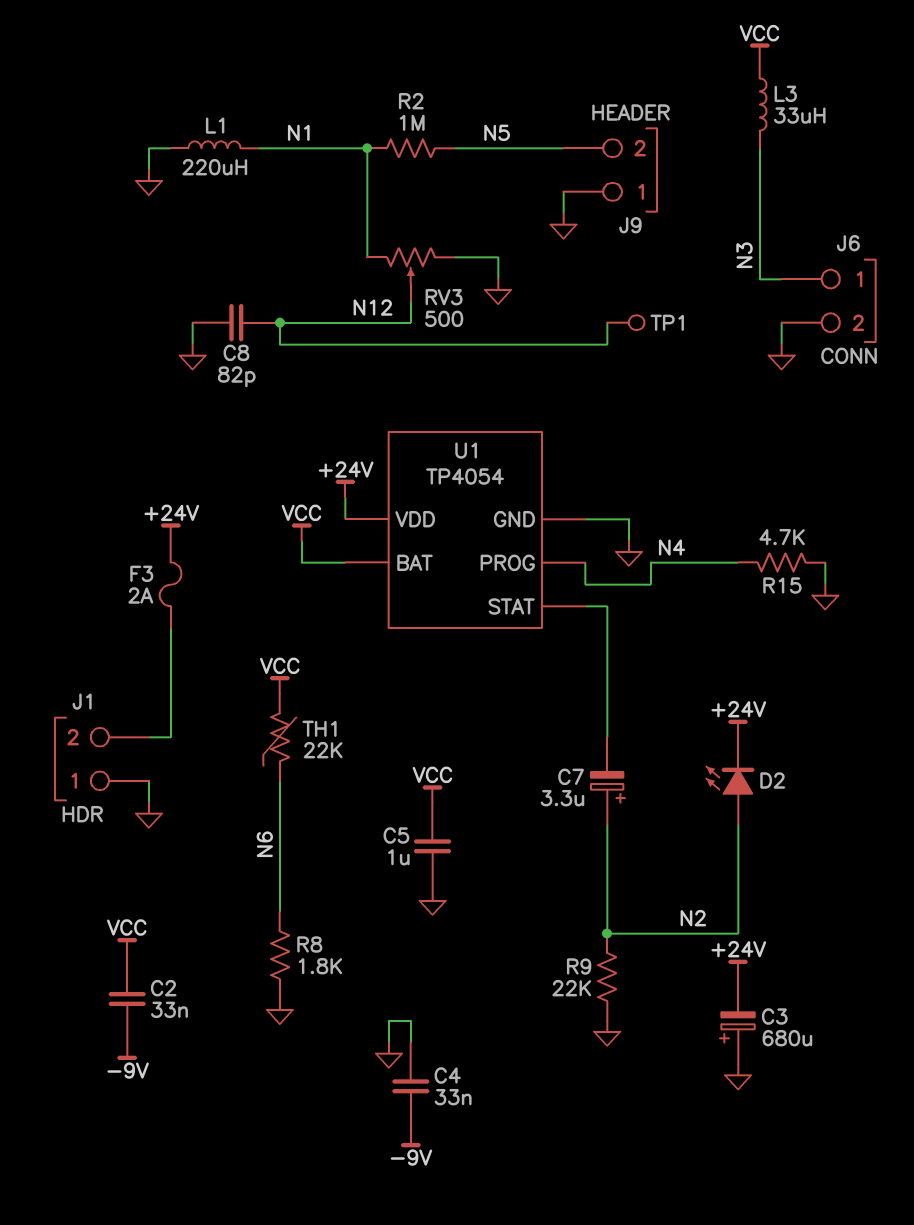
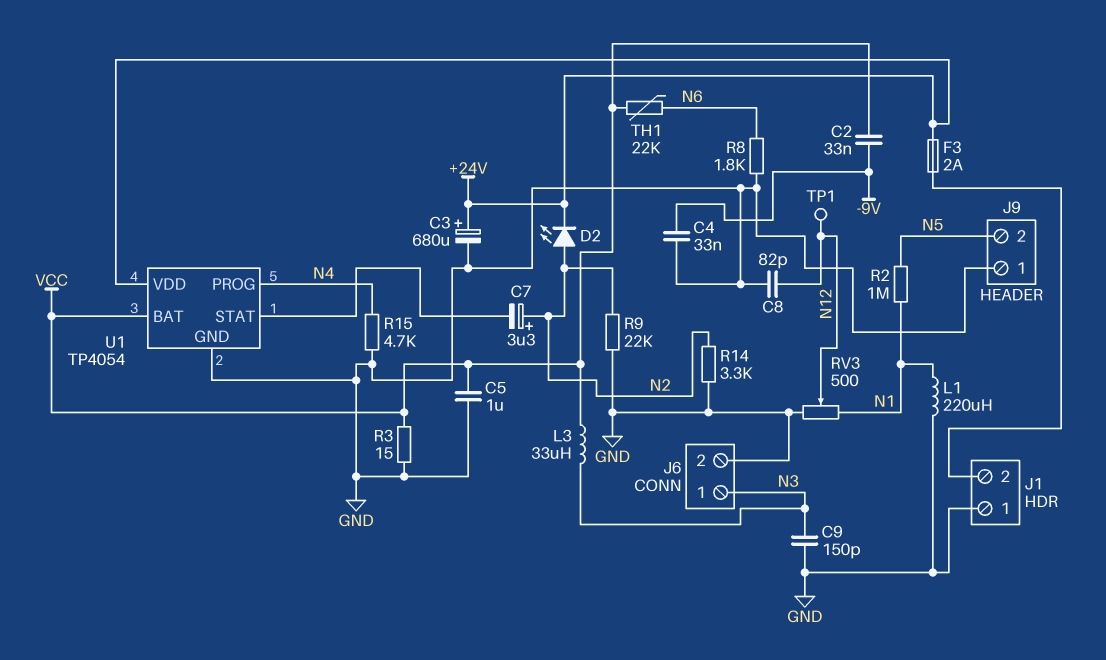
C3: 680uF (plus GND, minus +24V) -> 680uF (plus +24V, minus GND)
C9: none -> 150pF (GND, N3)
R3: none -> 15 (GND, VCC)
R14: none -> 3.3k (GND, N2)

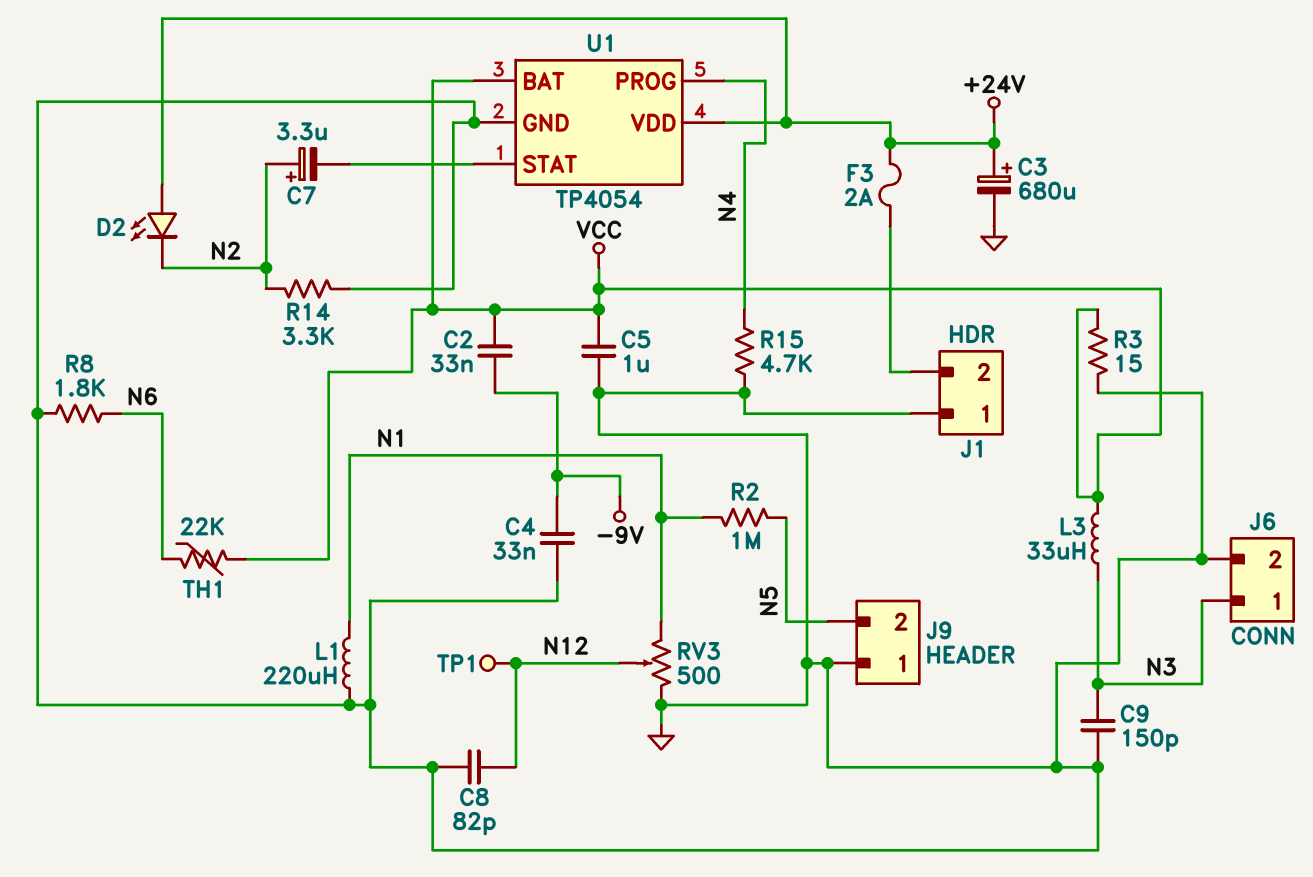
D2: LED (A N2, K +24V) -> LED (A +24V, K N2)
R9: 22k (GND, N2) -> none

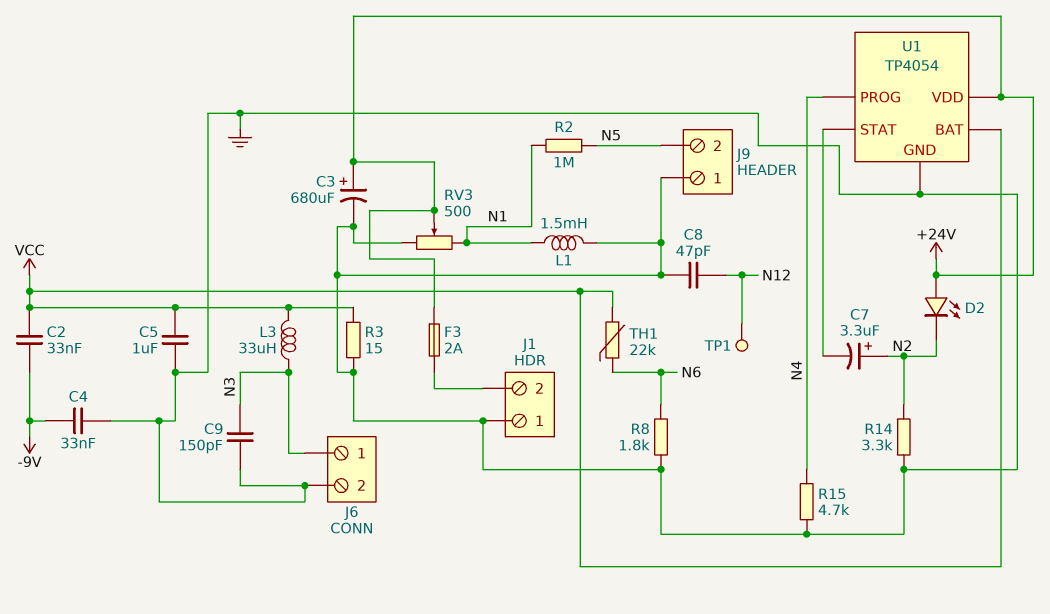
C8: 82pF (GND, N12) -> 47pF (GND, N12)
L1: 220uH (GND, N1) -> 1.5mH (GND, N1)
RV3: 500 (GND, N1, wiper N12) -> 500 (GND, N1, wiper +24V)

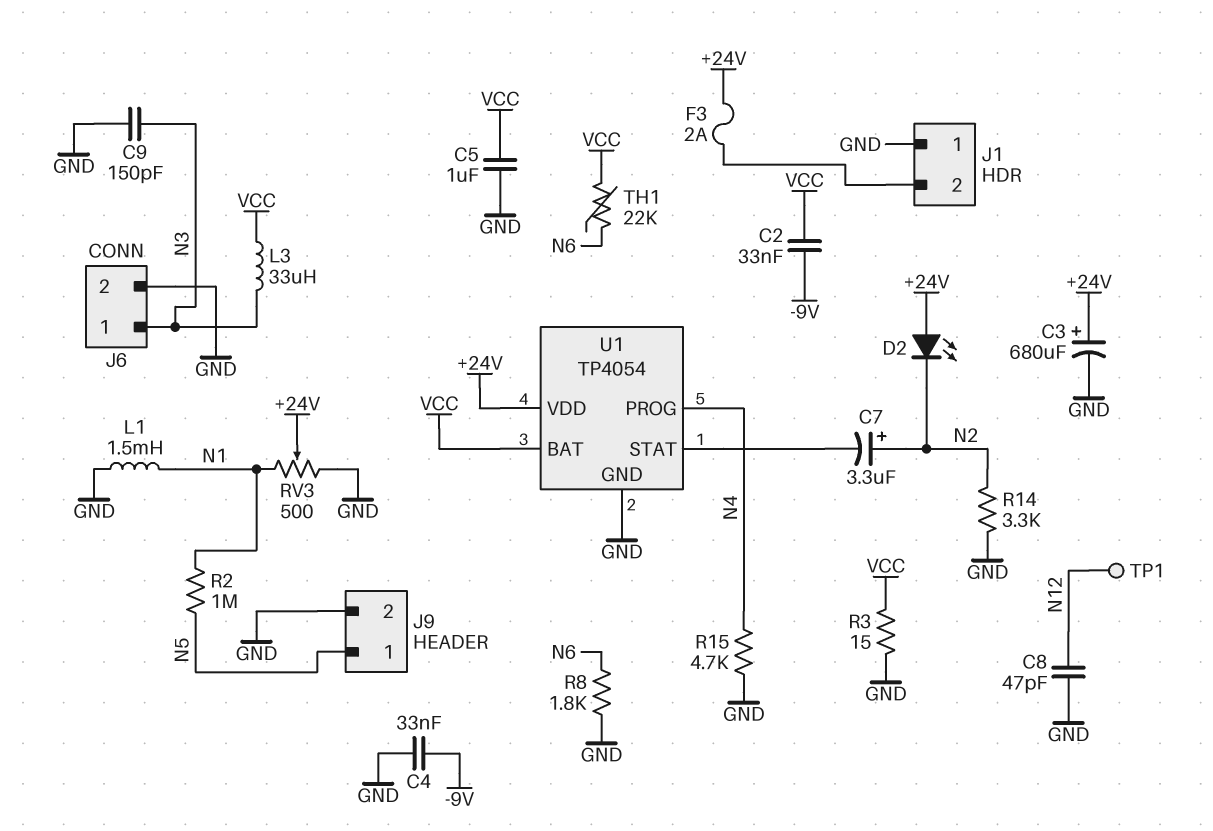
J9 pin 1: GND -> N5
J9 pin 2: N5 -> GND

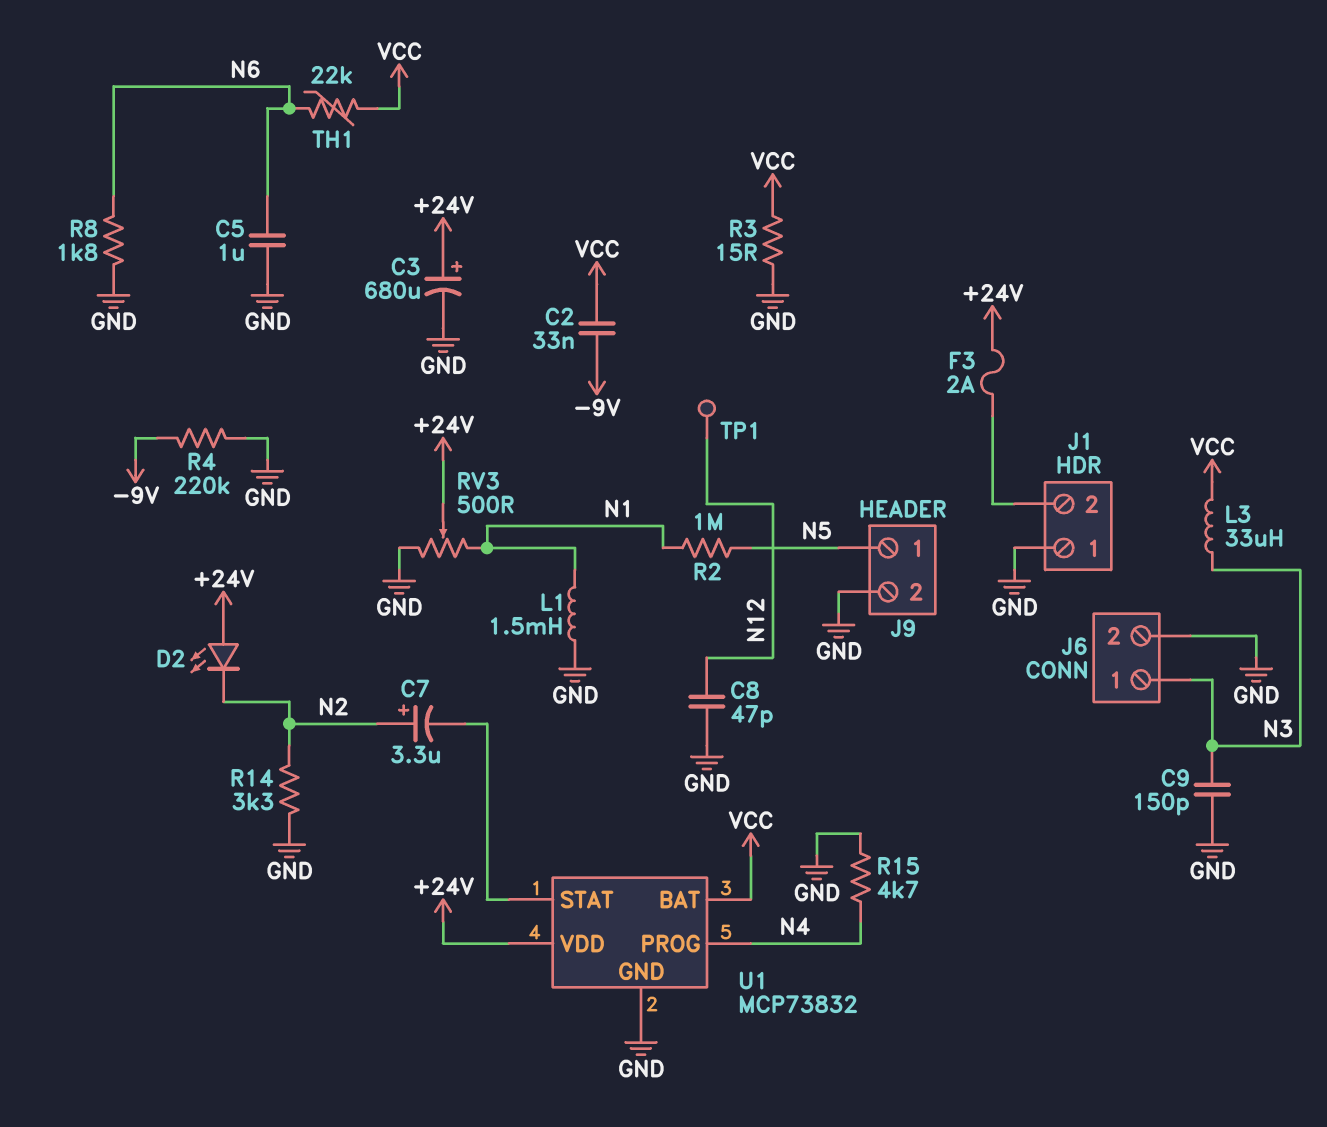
C4: 33nF (-9V, GND) -> none
C5: 1uF (GND, VCC) -> 1uF (GND, N6)
R4: none -> 220k (-9V, GND)
U1: TP4054 -> MCP73832

